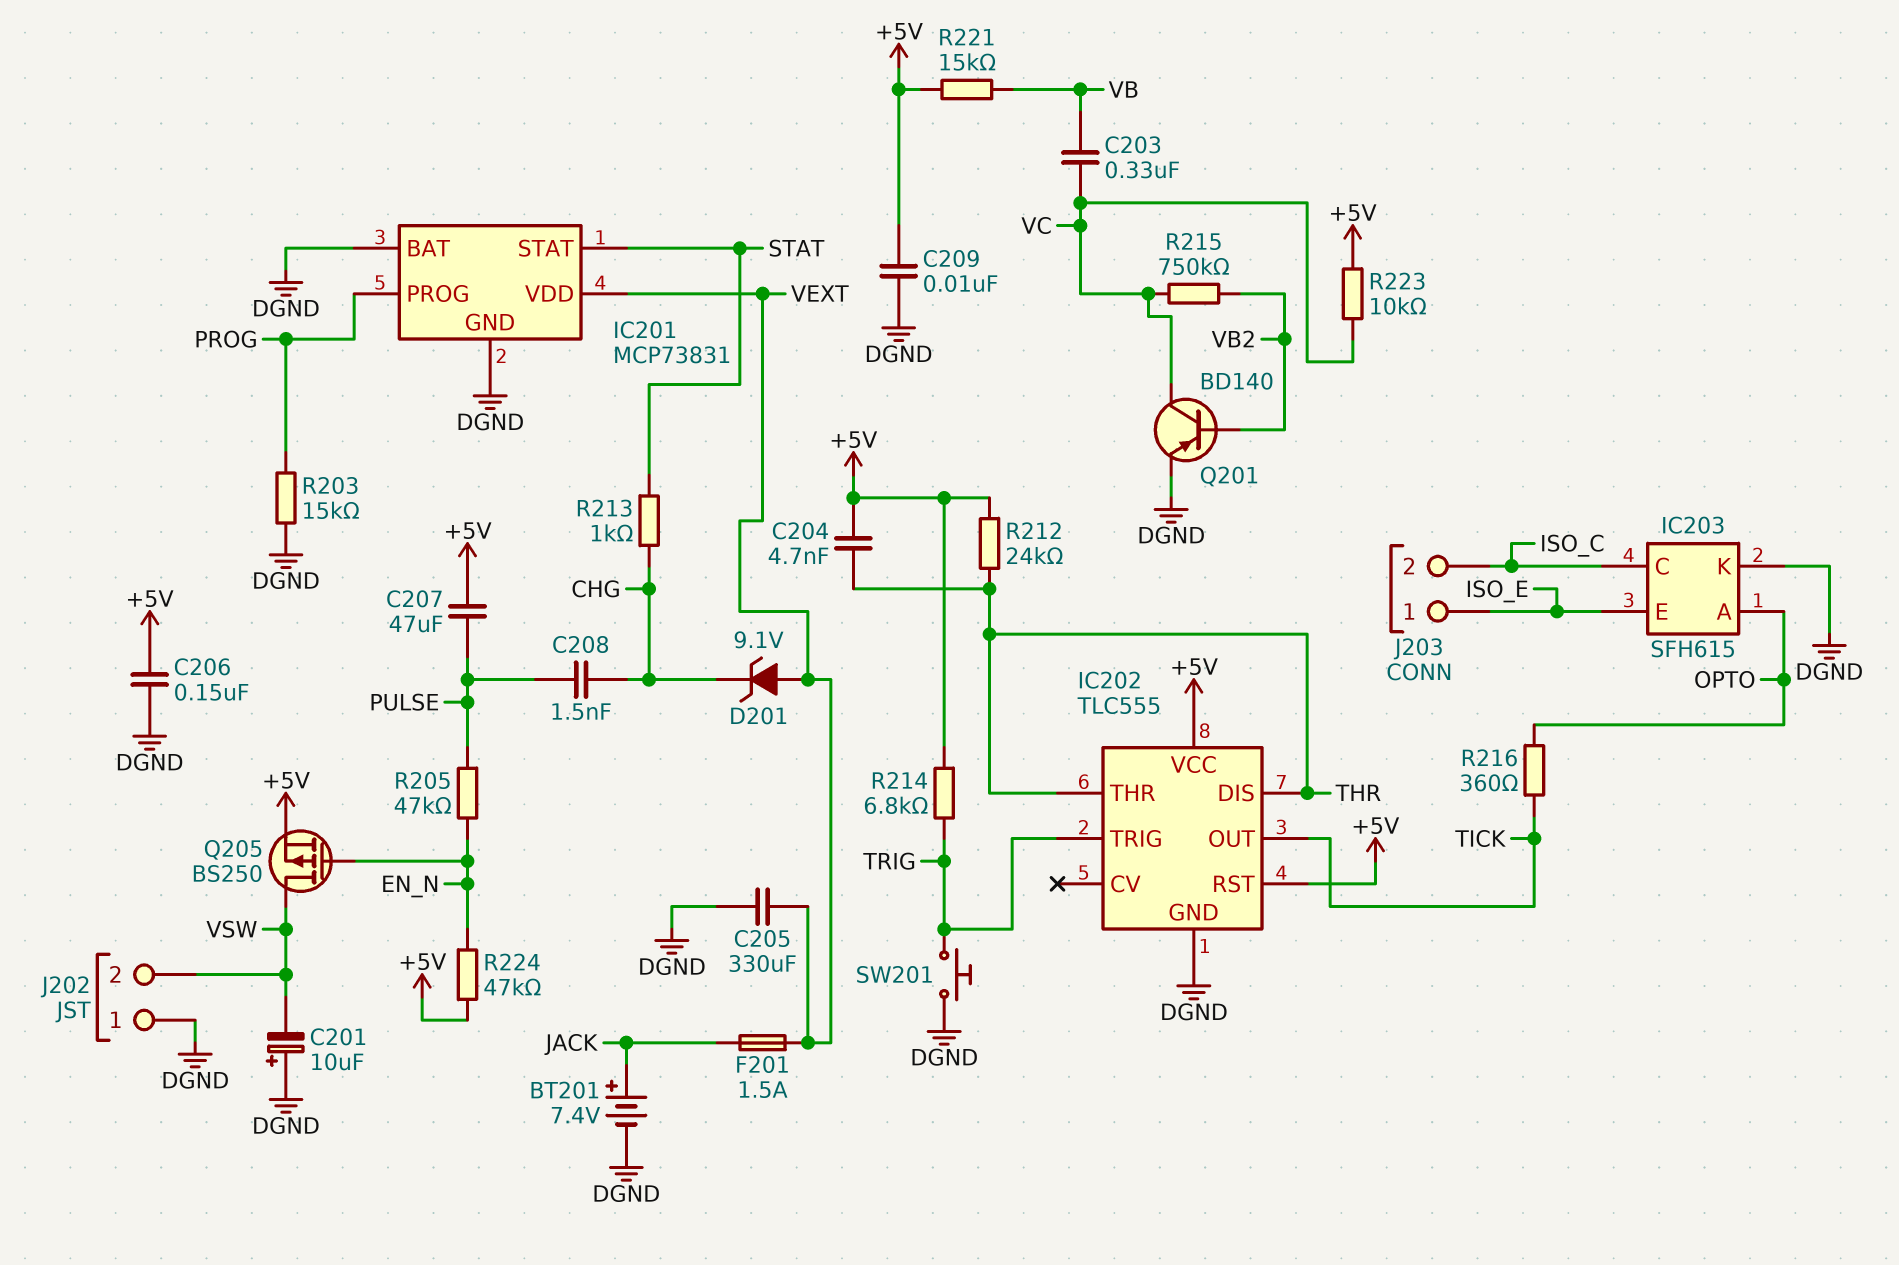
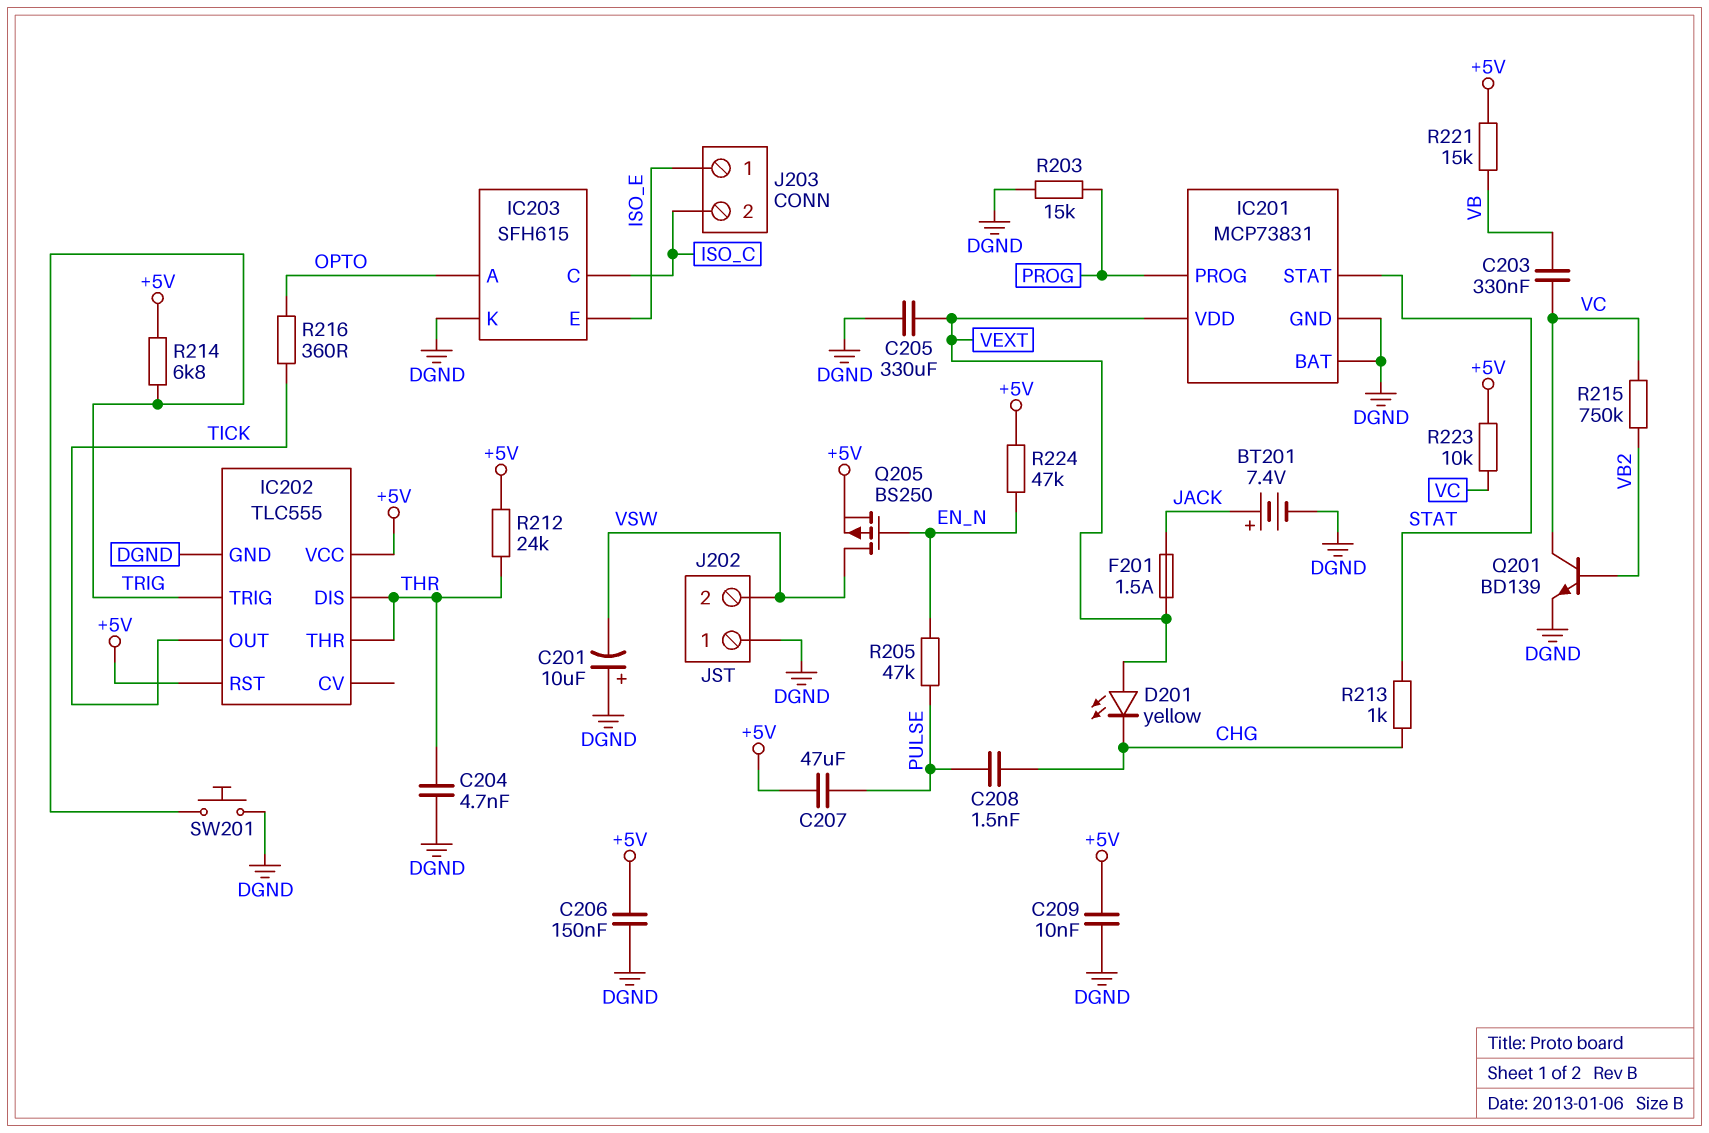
C204: 4.7nF (+5V, THR) -> 4.7nF (DGND, THR)
D201: zener 9.1V (A VEXT, K CHG) -> LED yellow (A VEXT, K CHG)
Q201: PNP BD140 (B VB2, C VC, E DGND) -> NPN BD139 (B VB2, C VC, E DGND)

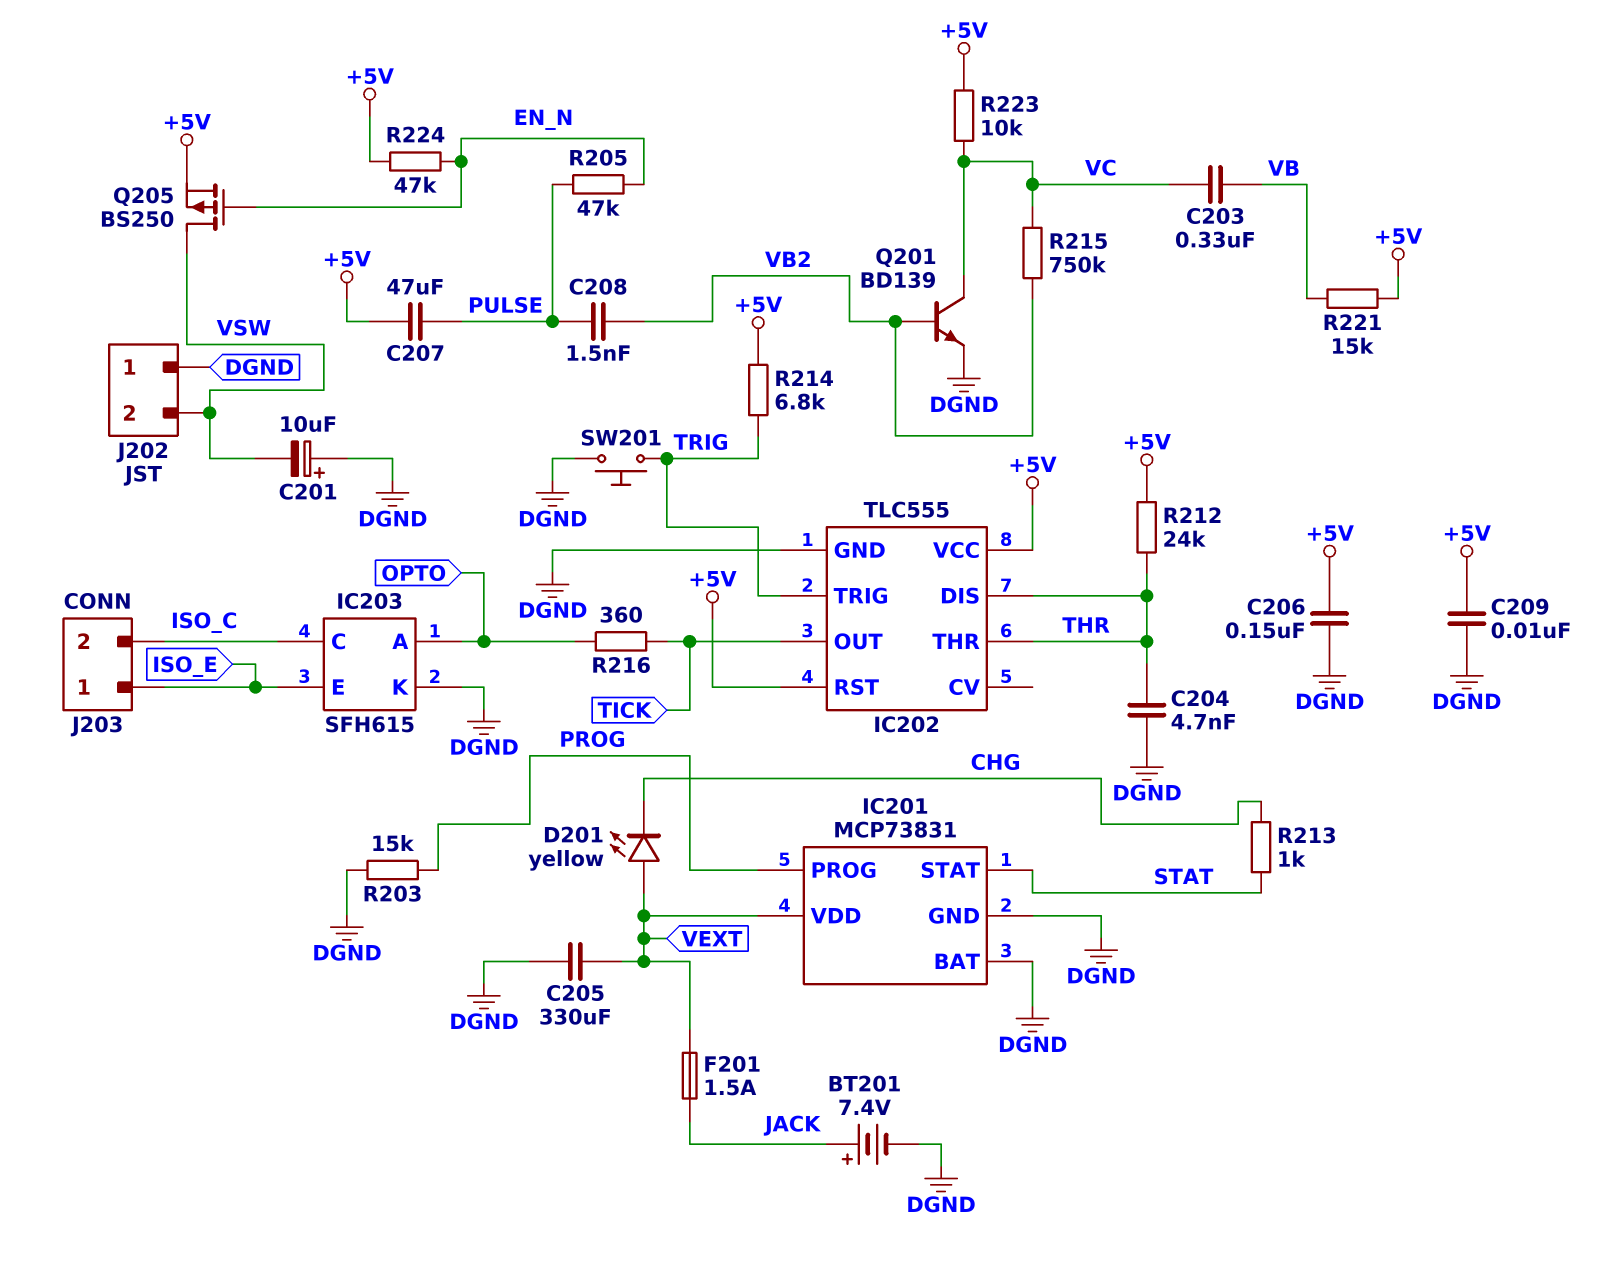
C208: 1.5nF (CHG, PULSE) -> 1.5nF (PULSE, VB2)

